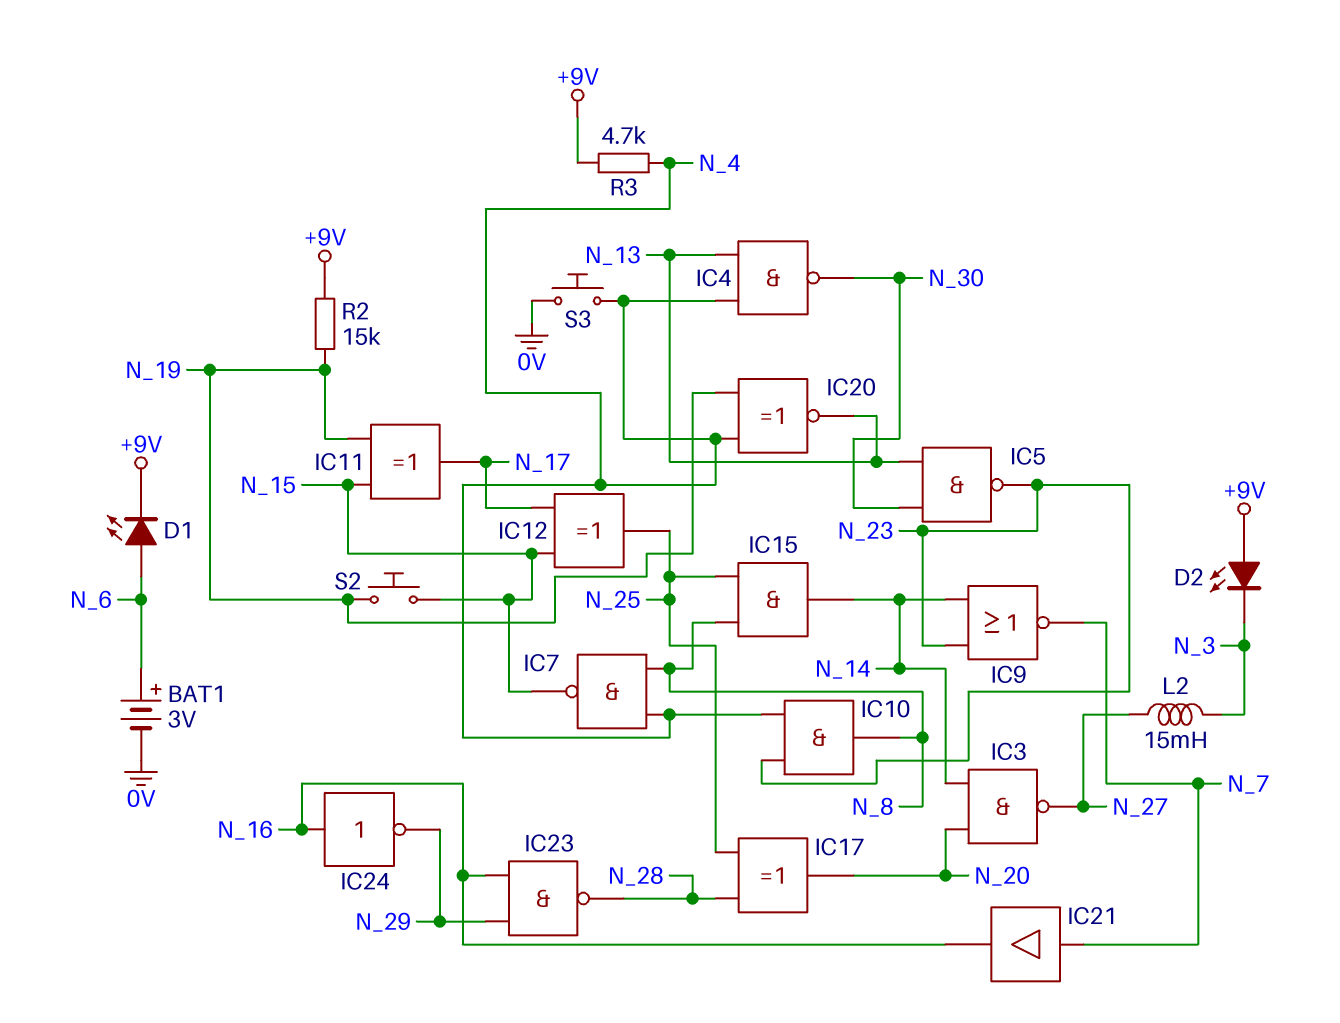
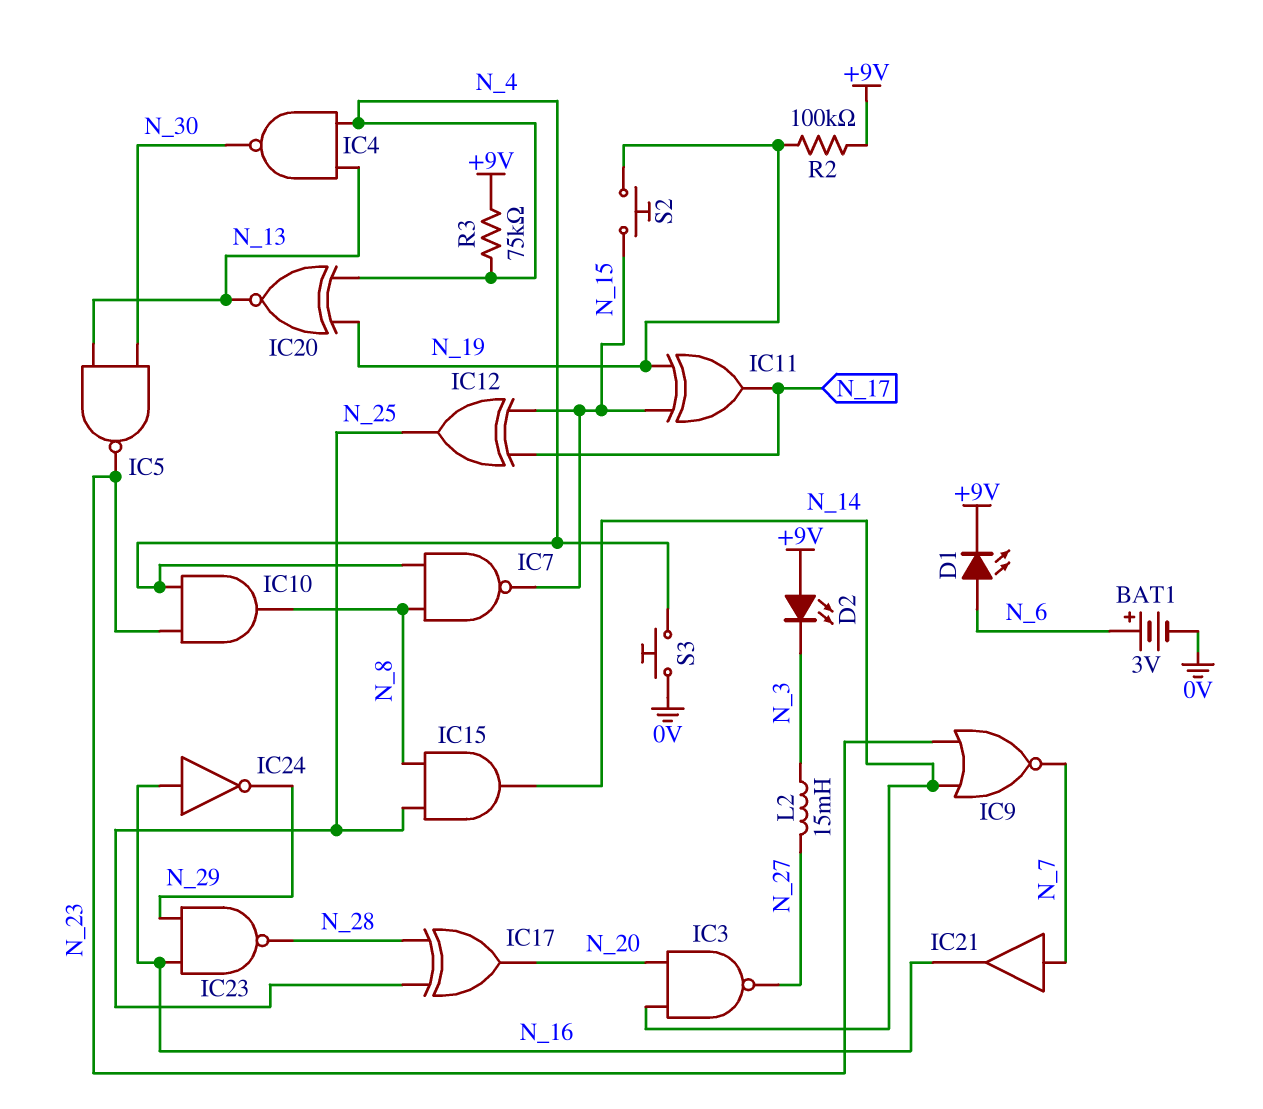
R2: 15k (+9V, N_19) -> 100k (+9V, N_19)
R3: 4.7k (+9V, N_4) -> 75k (+9V, N_4)

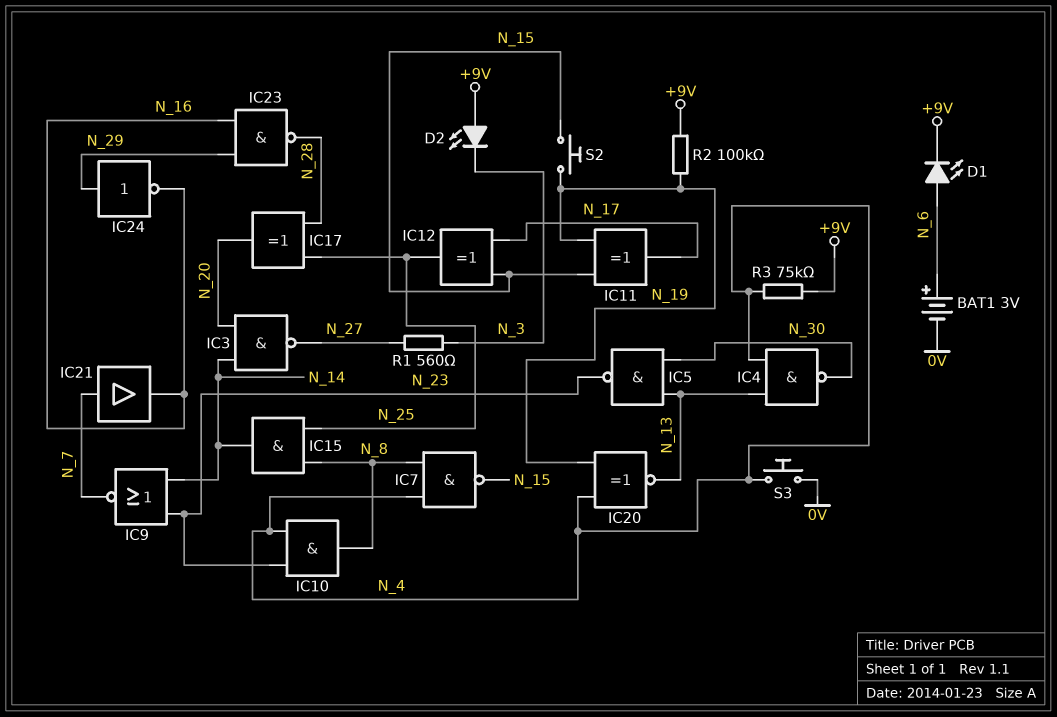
IC24: NOT (in N_16, out N_29) -> NOT (in N_29, out N_16)
L2: 15mH (N_3, N_27) -> none
R1: none -> 560 (N_3, N_27)

